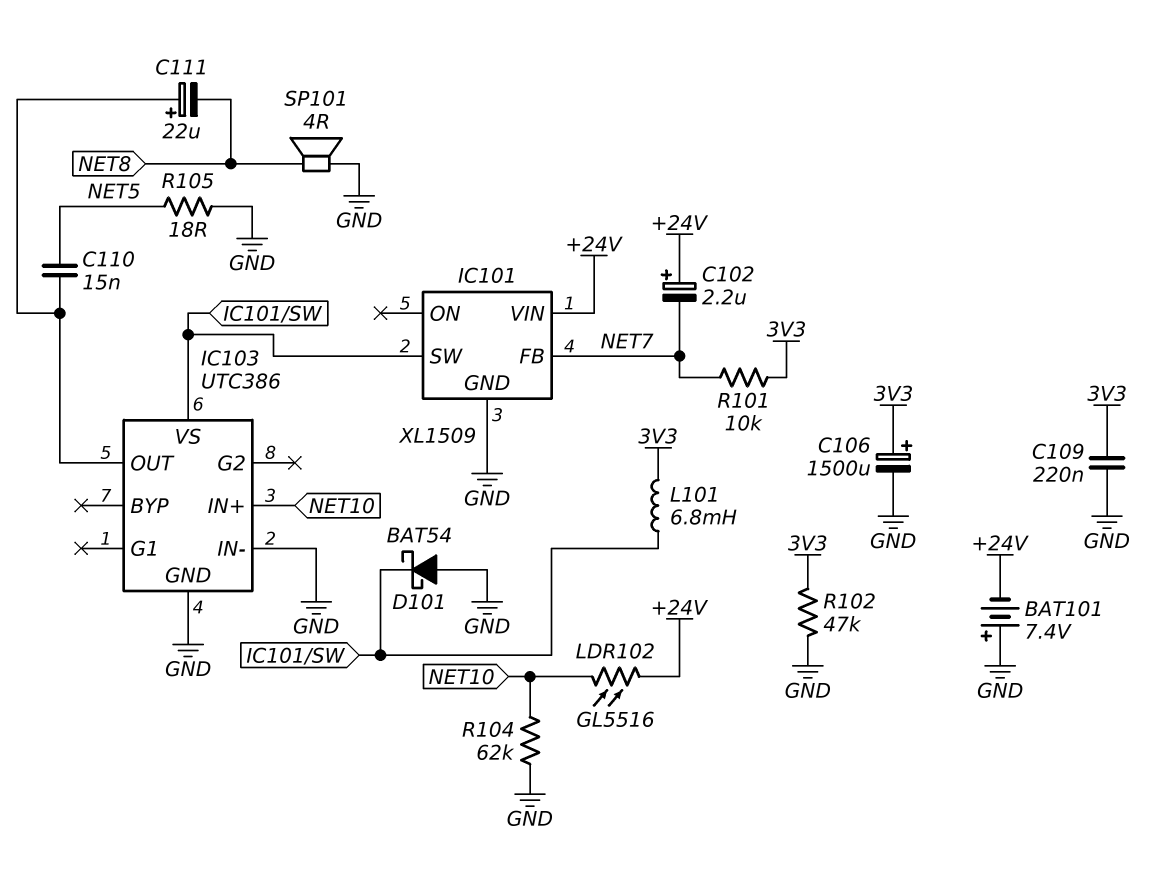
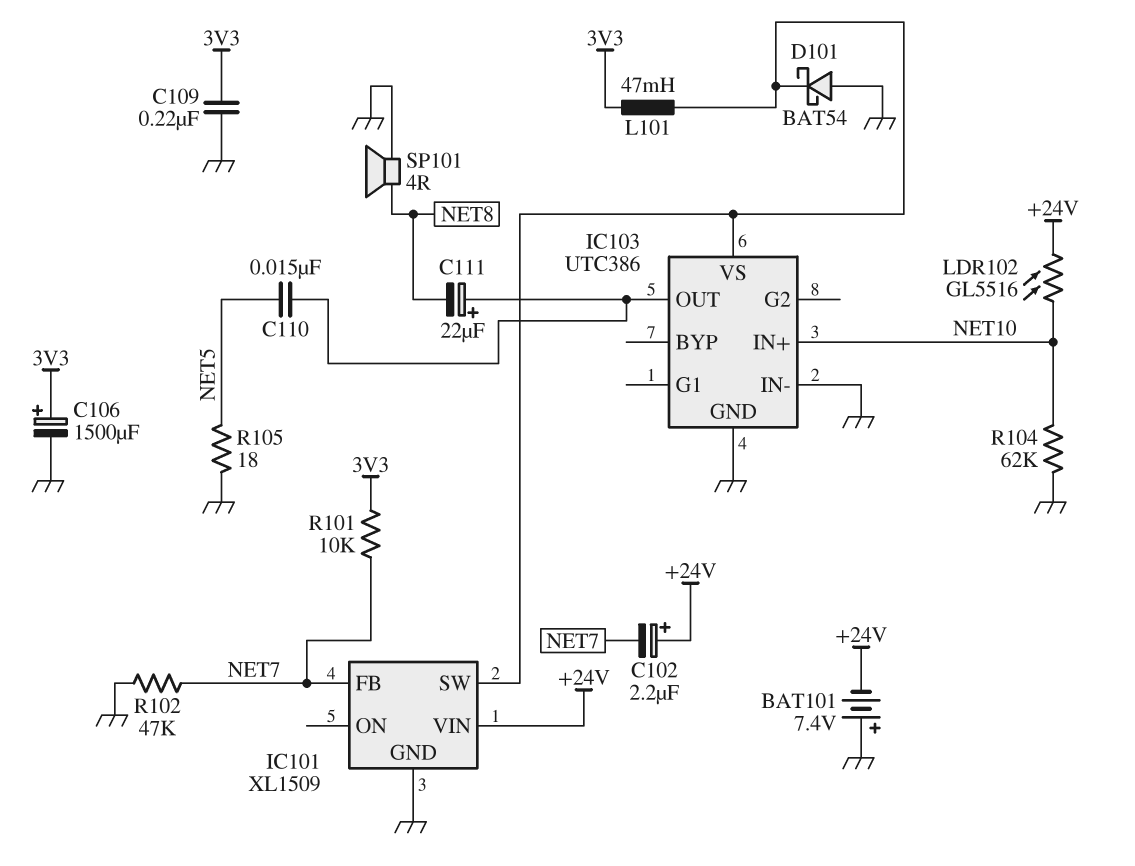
L101: 6.8mH (3V3, IC101/SW) -> 47mH (3V3, IC101/SW)
R102: 47k (3V3, GND) -> 47k (GND, NET7)

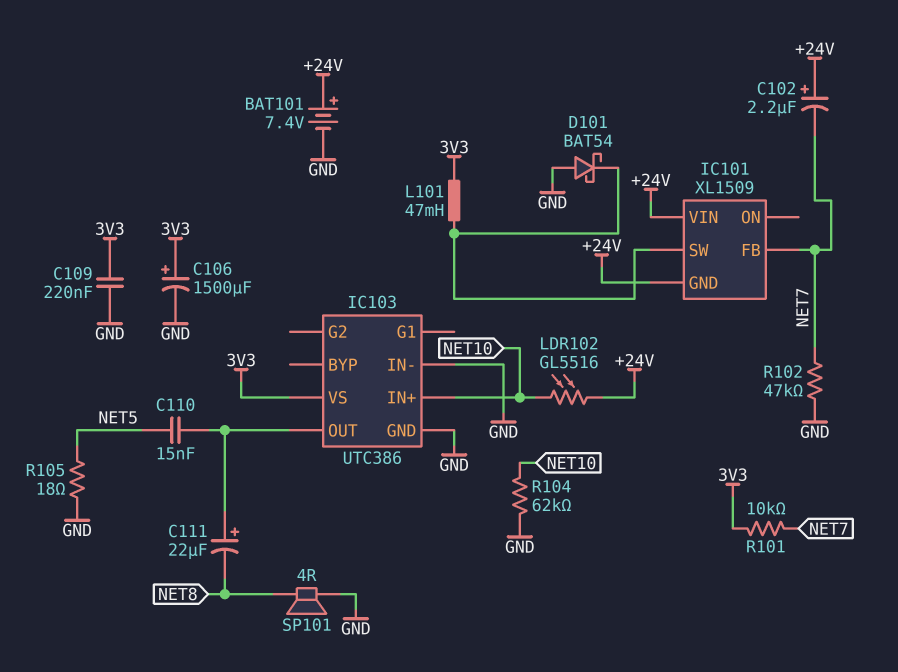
BAT101: 7.4V (plus GND, minus +24V) -> 7.4V (plus +24V, minus GND)
IC101 pin GND: GND -> +24V
IC103 pin VS: IC101/SW -> 3V3

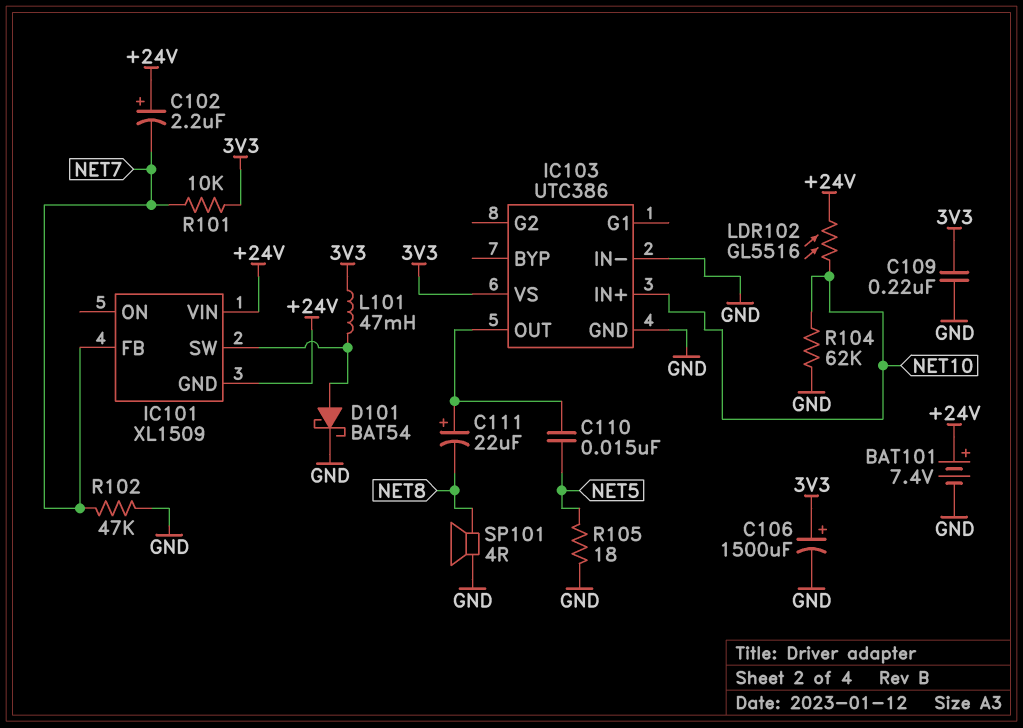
D101: schottky BAT54 (A GND, K IC101/SW) -> schottky BAT54 (A IC101/SW, K GND)

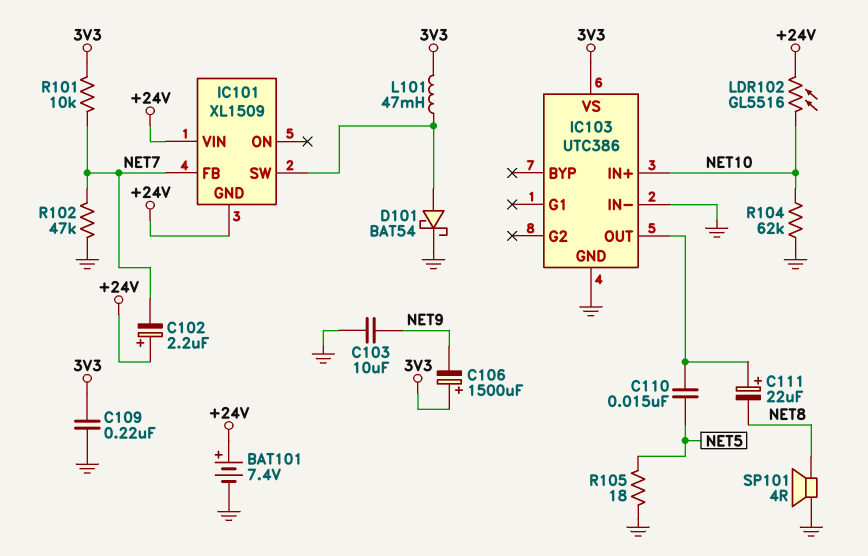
C103: none -> 10uF (GND, NET9)
C106: 1500uF (plus 3V3, minus GND) -> 1500uF (plus 3V3, minus NET9)

